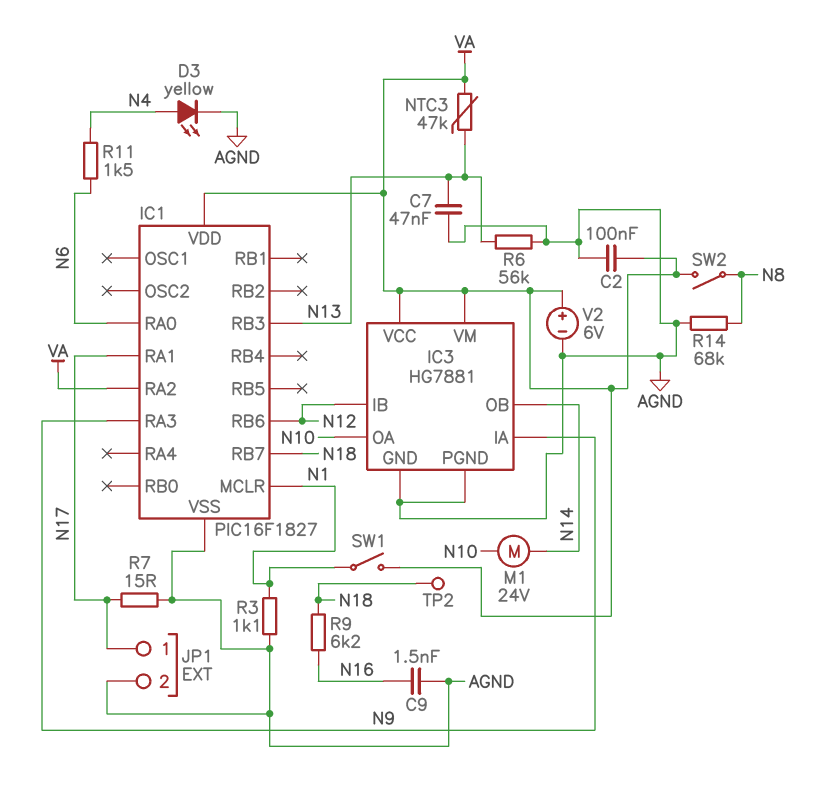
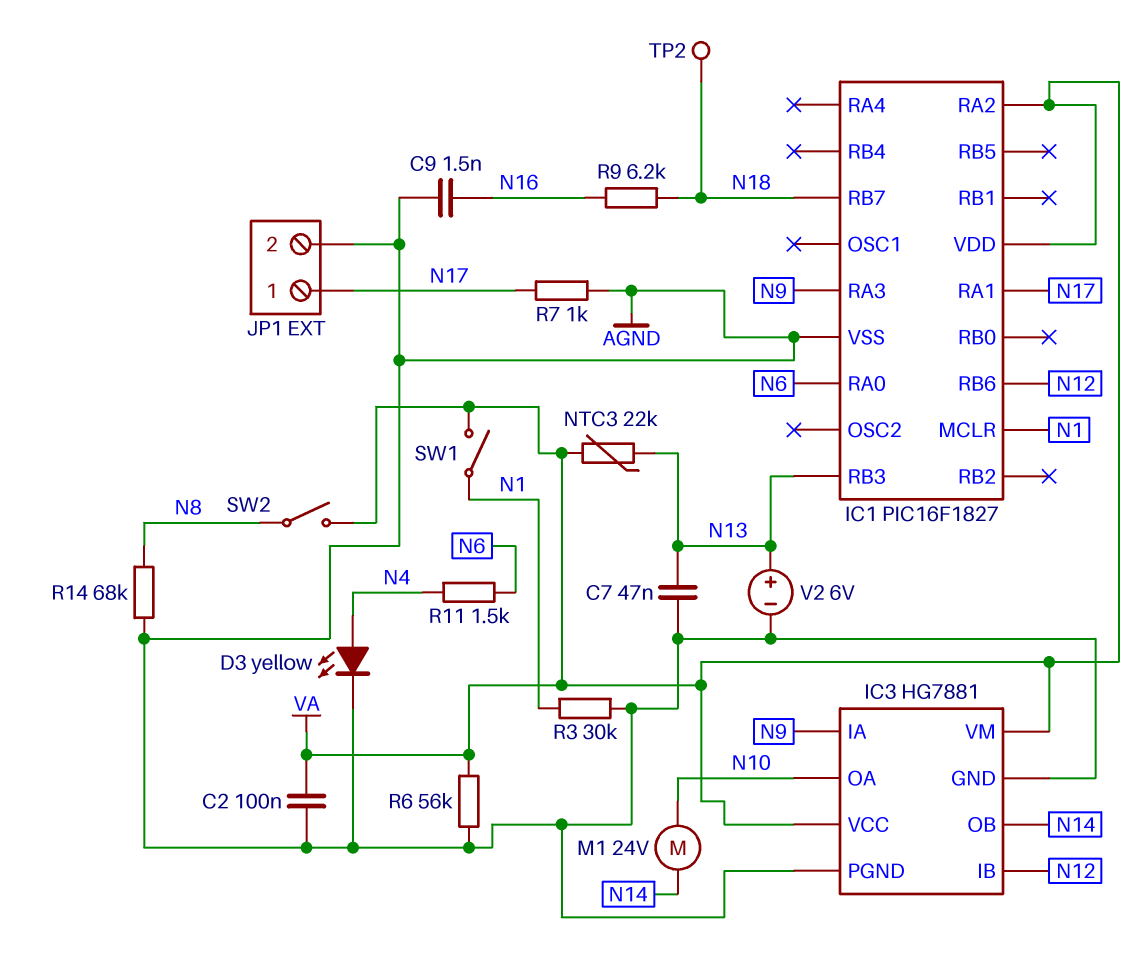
NTC3: 47k (N13, VA) -> 22k (N13, VA)
R3: 1.1k (AGND, N1) -> 30k (AGND, N1)
R6: 56k (AGND, N13) -> 56k (AGND, VA)
R7: 15 (AGND, N17) -> 1k (AGND, N17)
V2: 6V (plus VA, minus AGND) -> 6V (plus N13, minus AGND)

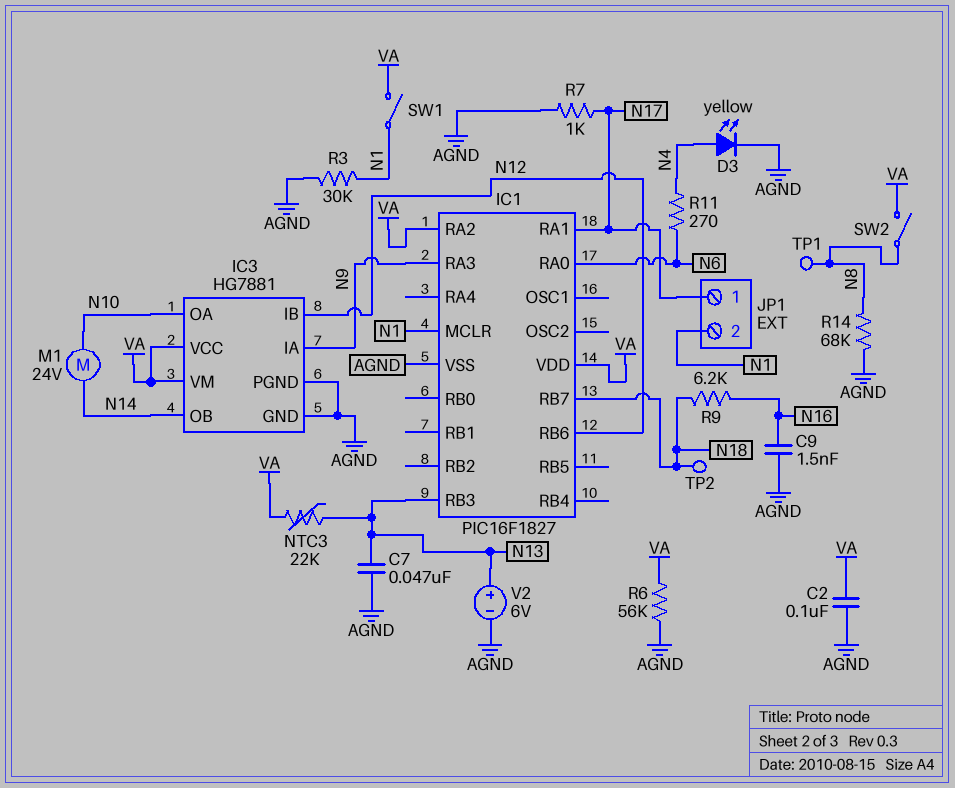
JP1 pin 2: AGND -> N1
R11: 1.5k (N4, N6) -> 270 (N4, N6)
TP1: none -> test point (N8)

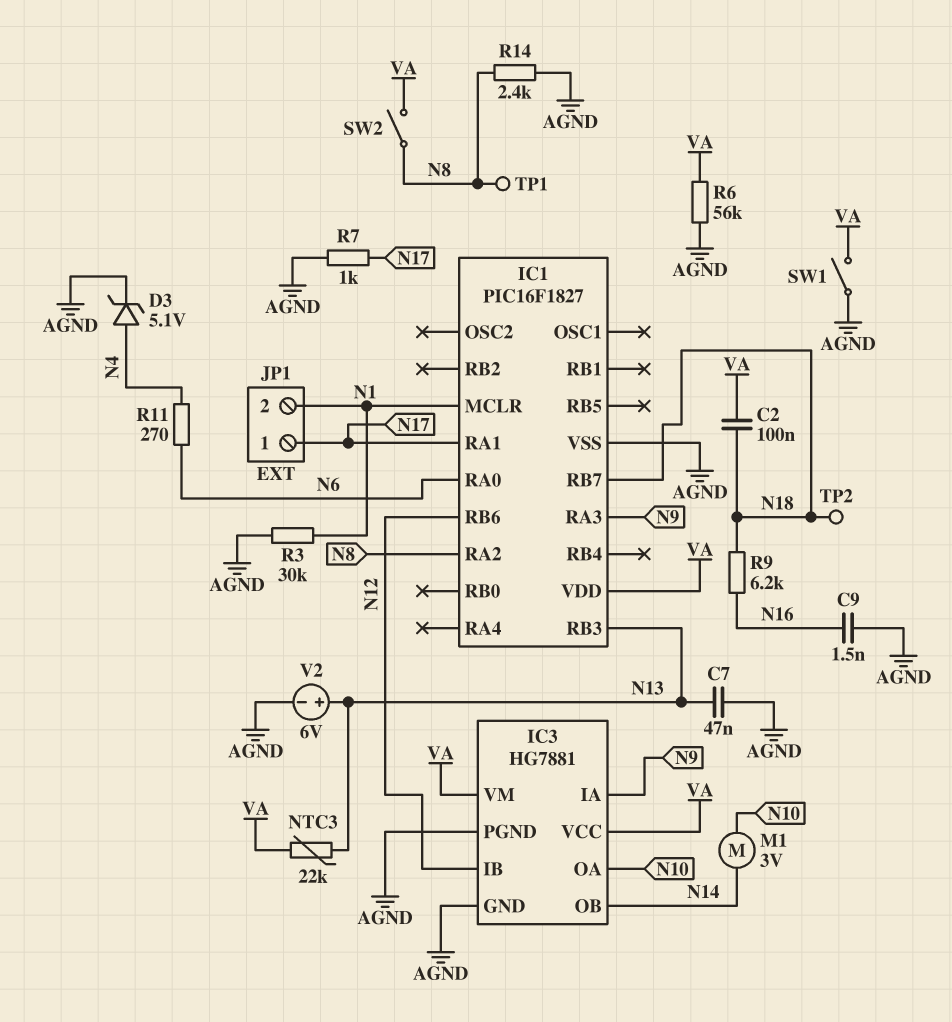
C2: 100nF (AGND, VA) -> 100nF (N18, VA)
D3: LED yellow (A N4, K AGND) -> zener 5.1V (A N4, K AGND)
IC1 pin RA2: VA -> N8
M1: motor 24V (N10, N14) -> motor 3V (N10, N14)
R14: 68k (AGND, N8) -> 2.4k (AGND, N8)
SW1: switch (N1, VA) -> switch (AGND, VA)

